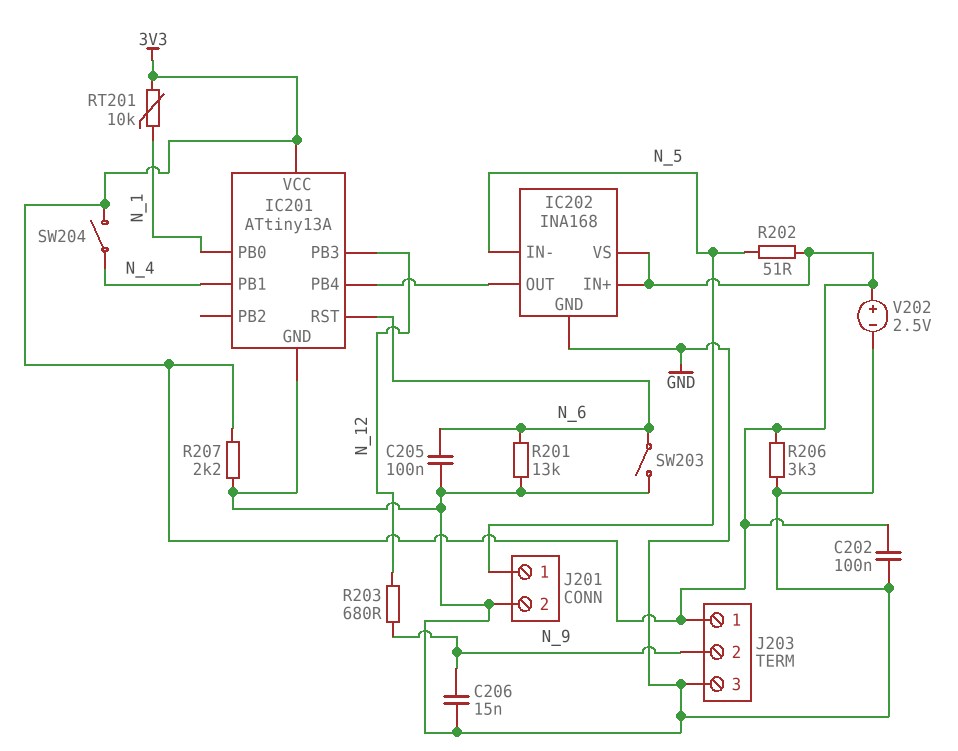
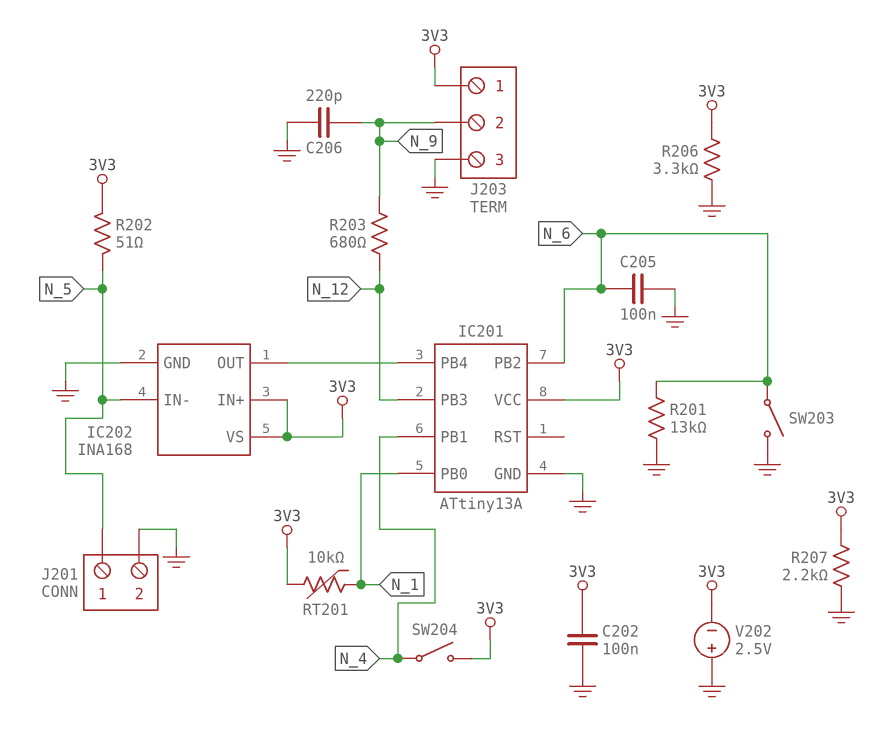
C206: 15nF (GND, N_9) -> 220pF (GND, N_9)
IC201 pin PB2: none -> N_6
IC201 pin RST: N_6 -> none
V202: 2.5V (plus 3V3, minus GND) -> 2.5V (plus GND, minus 3V3)

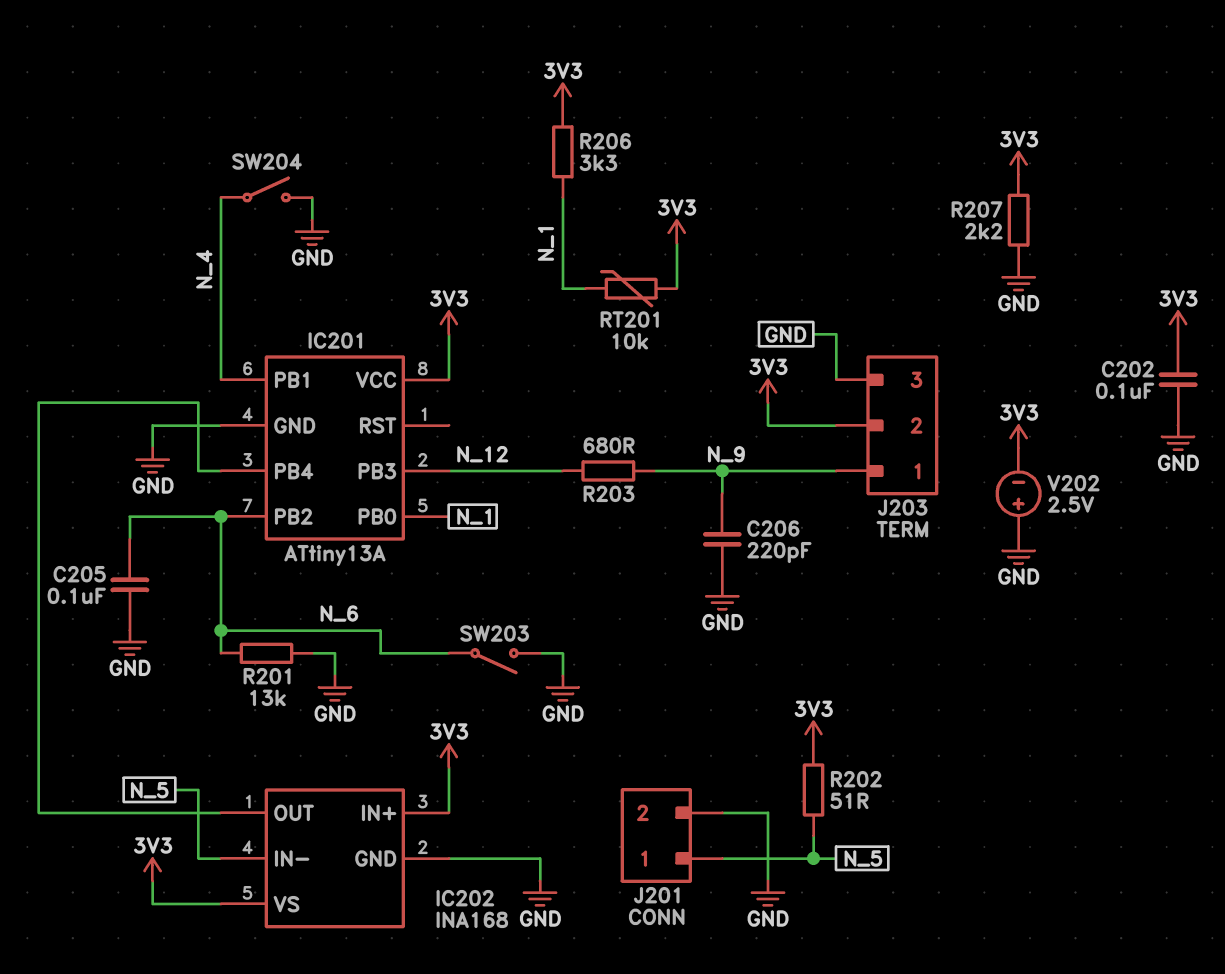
J203 pin 1: 3V3 -> N_9
J203 pin 2: N_9 -> 3V3
R206: 3.3k (3V3, GND) -> 3.3k (3V3, N_1)
SW204: switch (3V3, N_4) -> switch (GND, N_4)

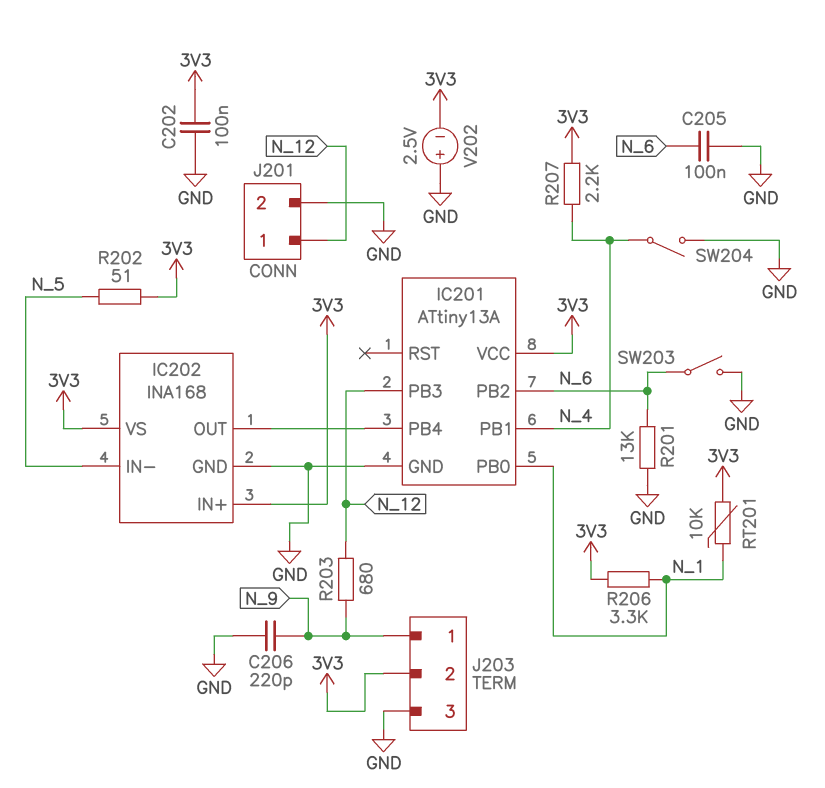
J201 pin 1: N_5 -> N_12
R207: 2.2k (3V3, GND) -> 2.2k (3V3, N_4)

